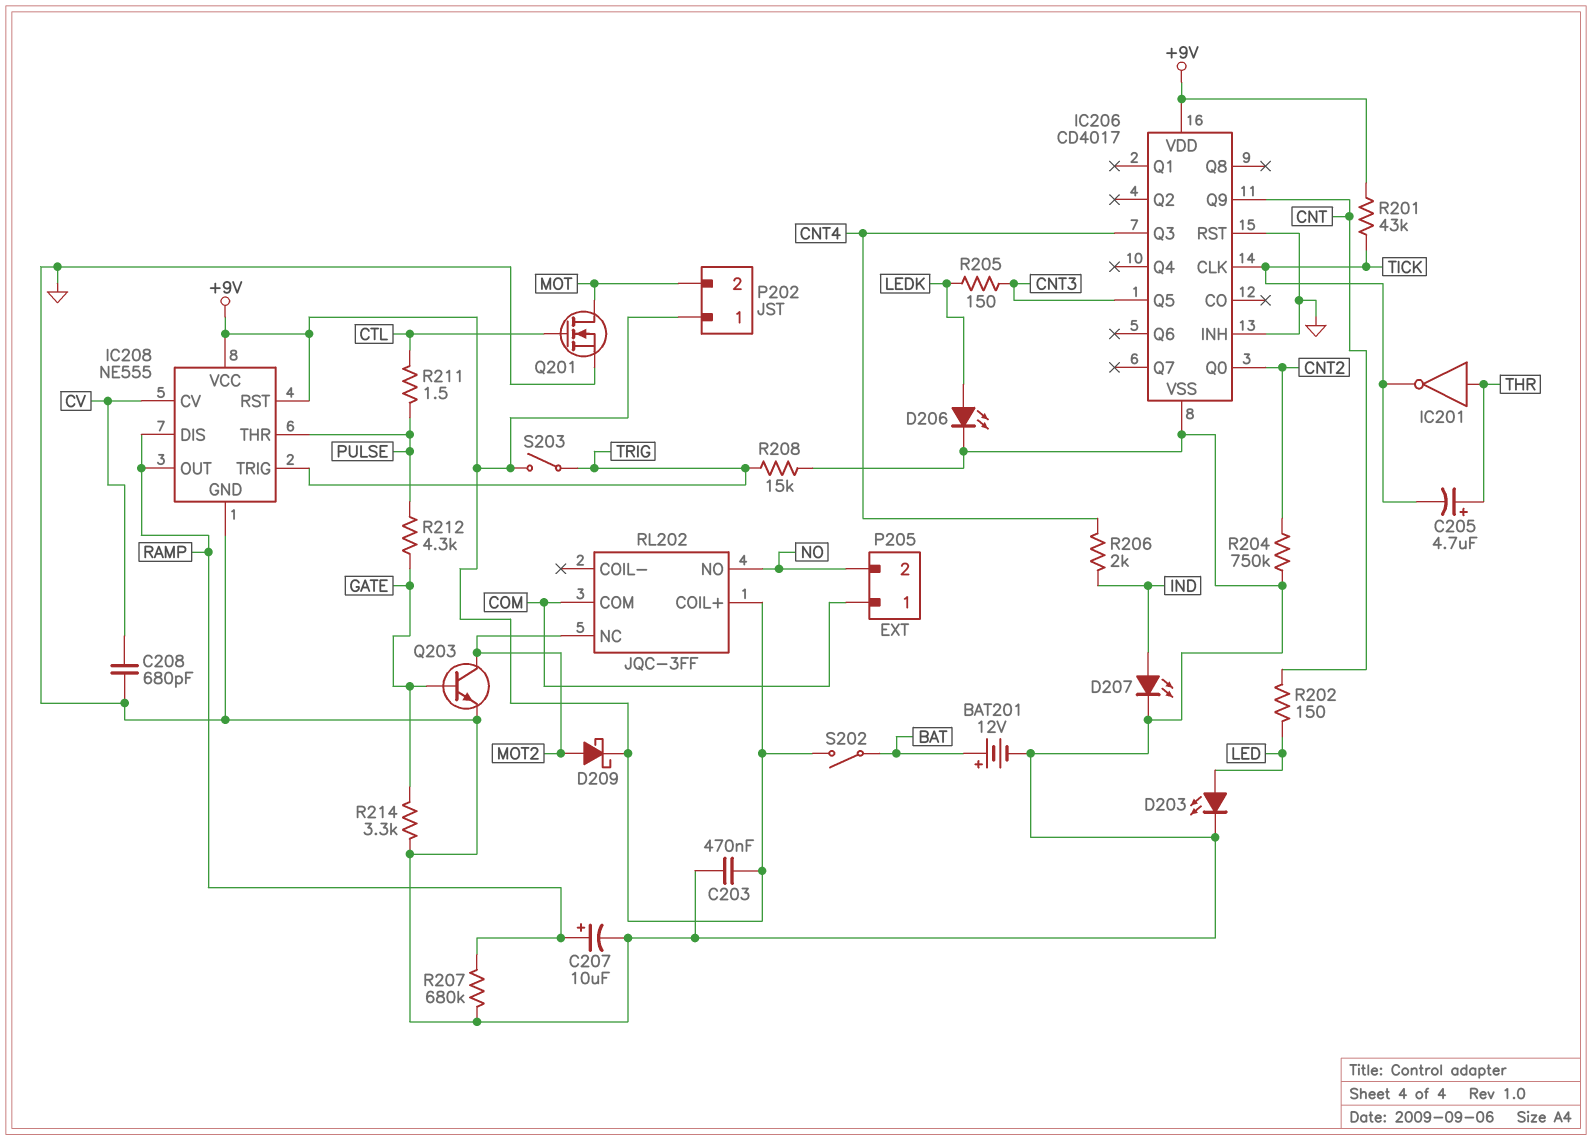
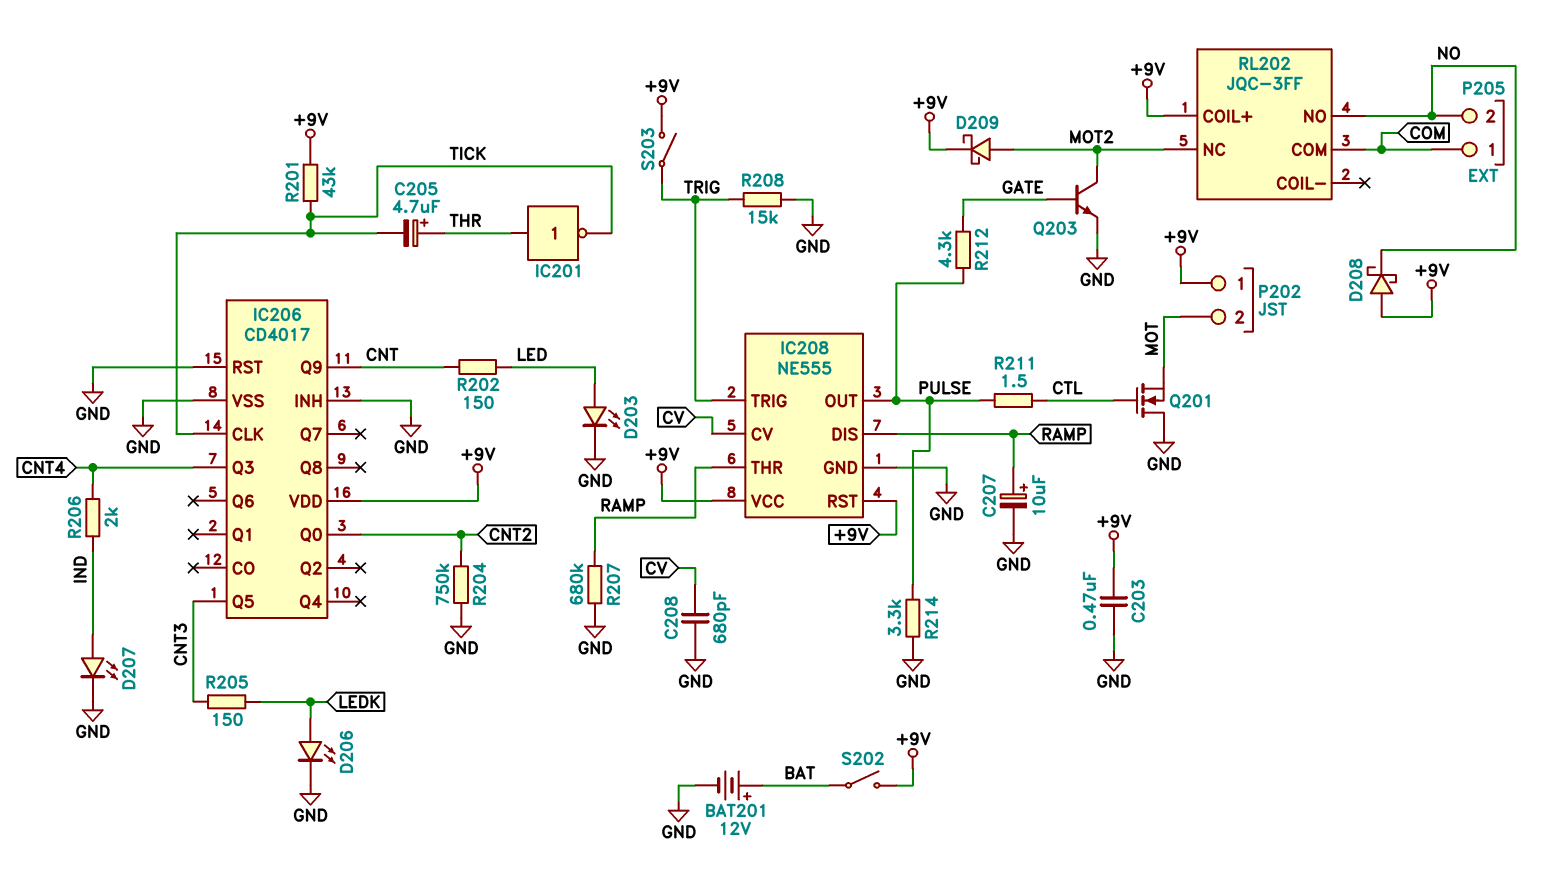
D208: none -> schottky (A +9V, K NO)
IC208 pin OUT: RAMP -> PULSE
IC208 pin THR: PULSE -> RAMP
Q201: NMOS (G CTL, D MOT, S GND) -> NMOS (G CTL, D GND, S MOT)
R214: 3.3k (GATE, GND) -> 3.3k (GND, PULSE)

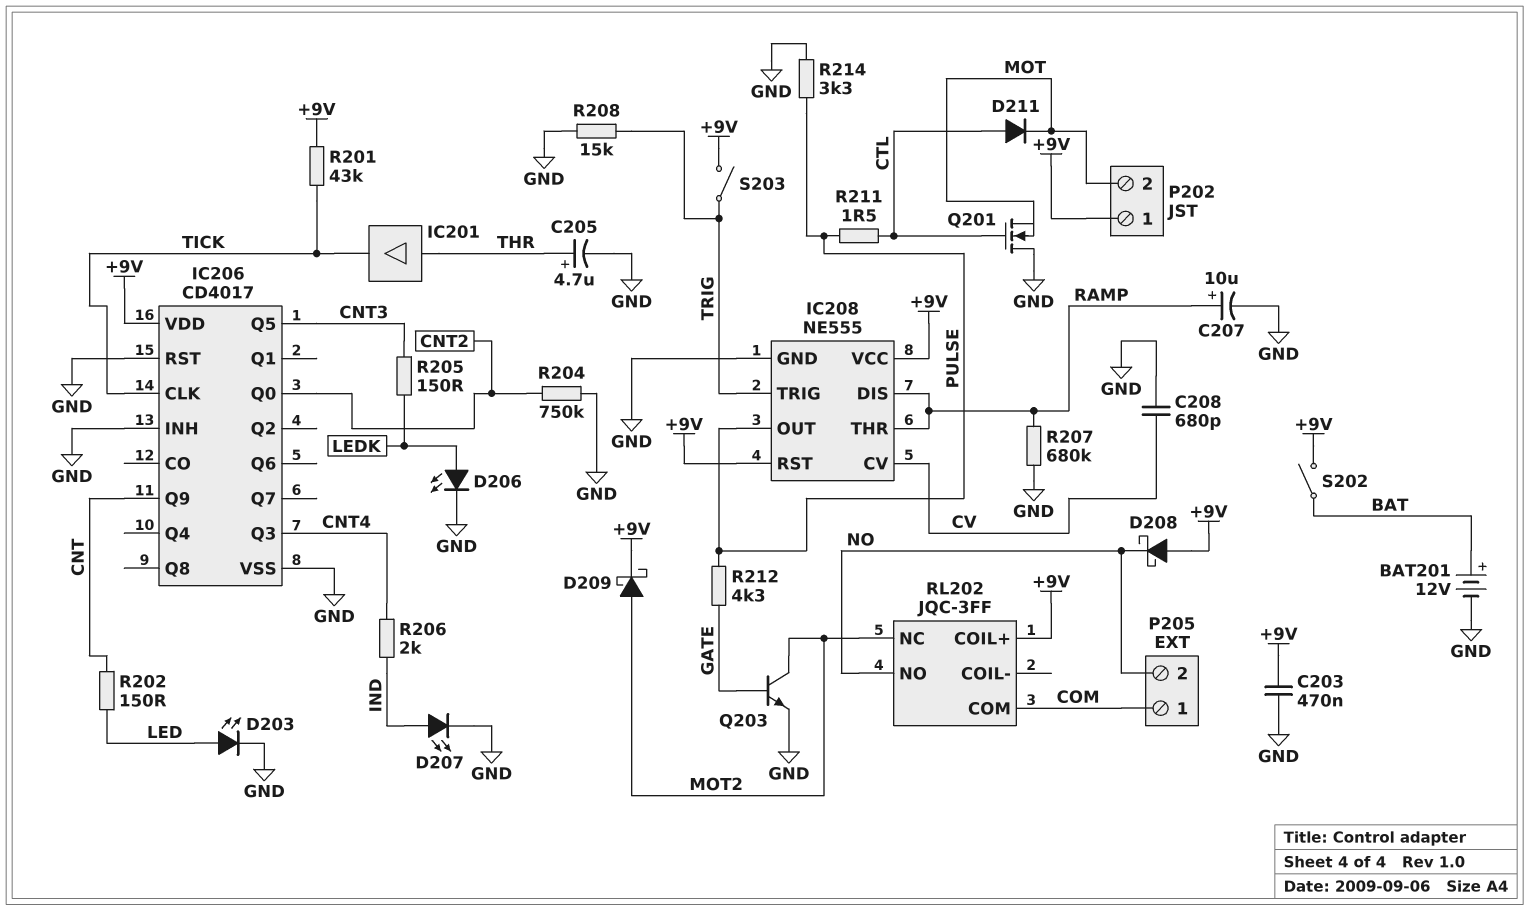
C205: 4.7uF (plus THR, minus TICK) -> 4.7uF (plus THR, minus GND)
D211: none -> diode (A CTL, K MOT)
IC201: NOT (in THR, out TICK) -> buffer (in THR, out TICK)

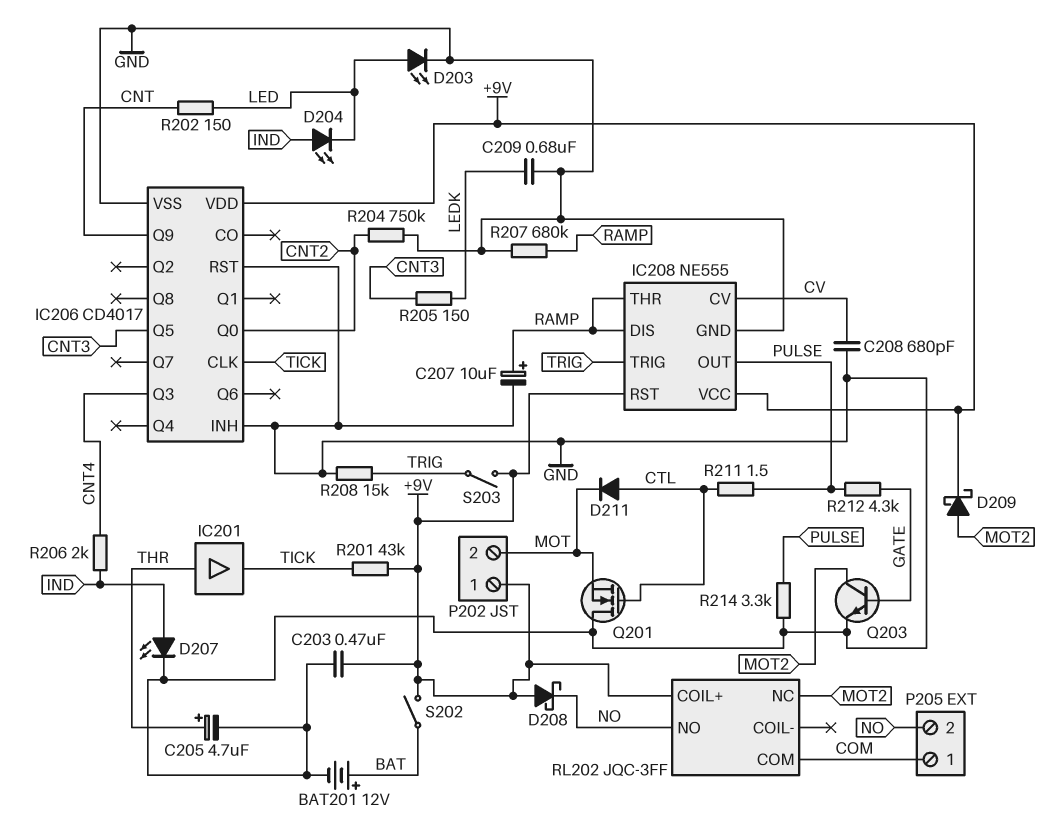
C209: none -> 680nF (GND, LEDK)
D204: none -> LED (A IND, K LED)
D206: LED (A LEDK, K GND) -> none

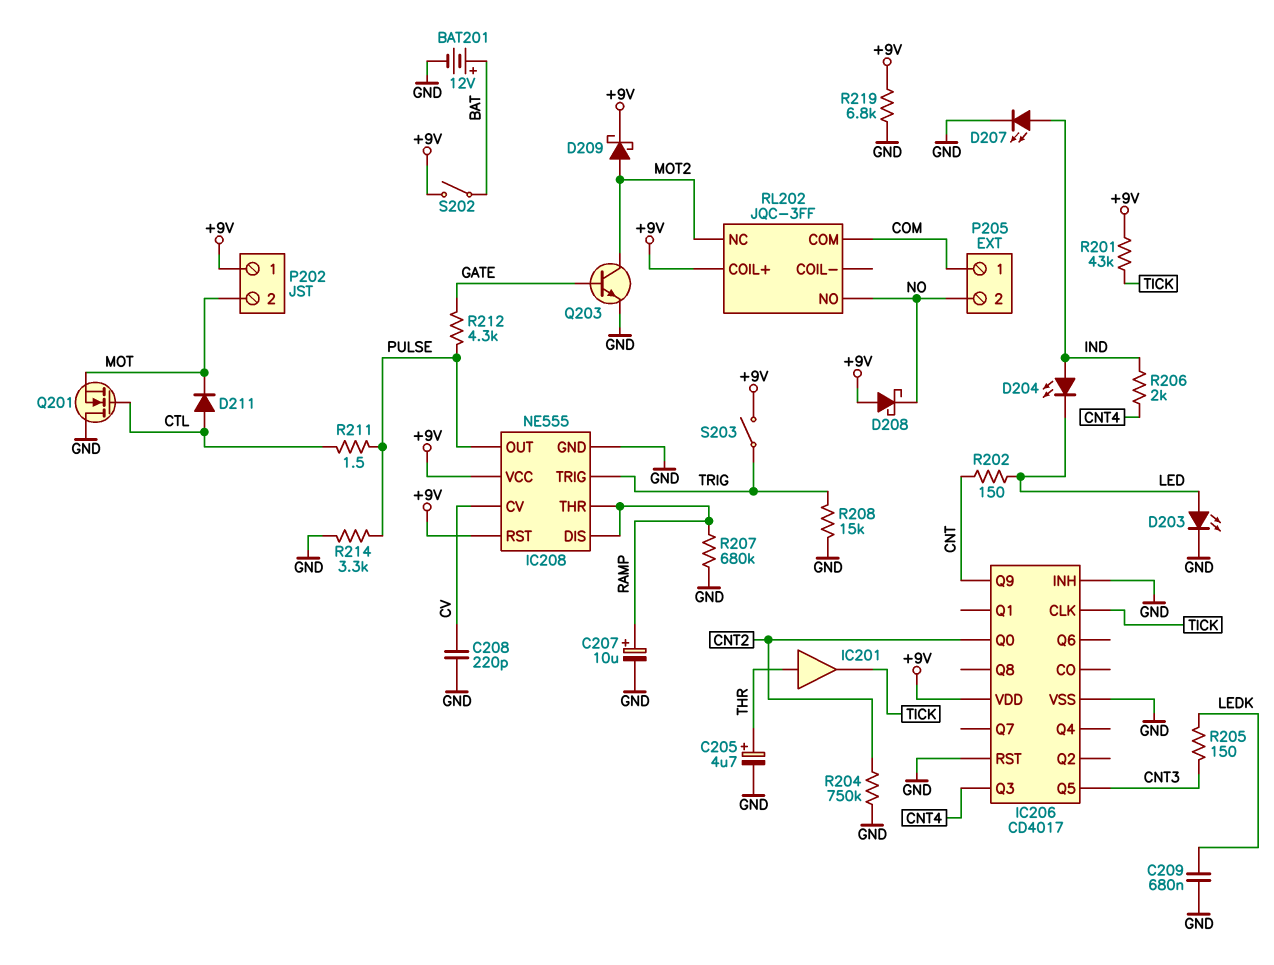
C203: 470nF (+9V, GND) -> none
C208: 680pF (CV, GND) -> 220pF (CV, GND)
R219: none -> 6.8k (+9V, GND)

